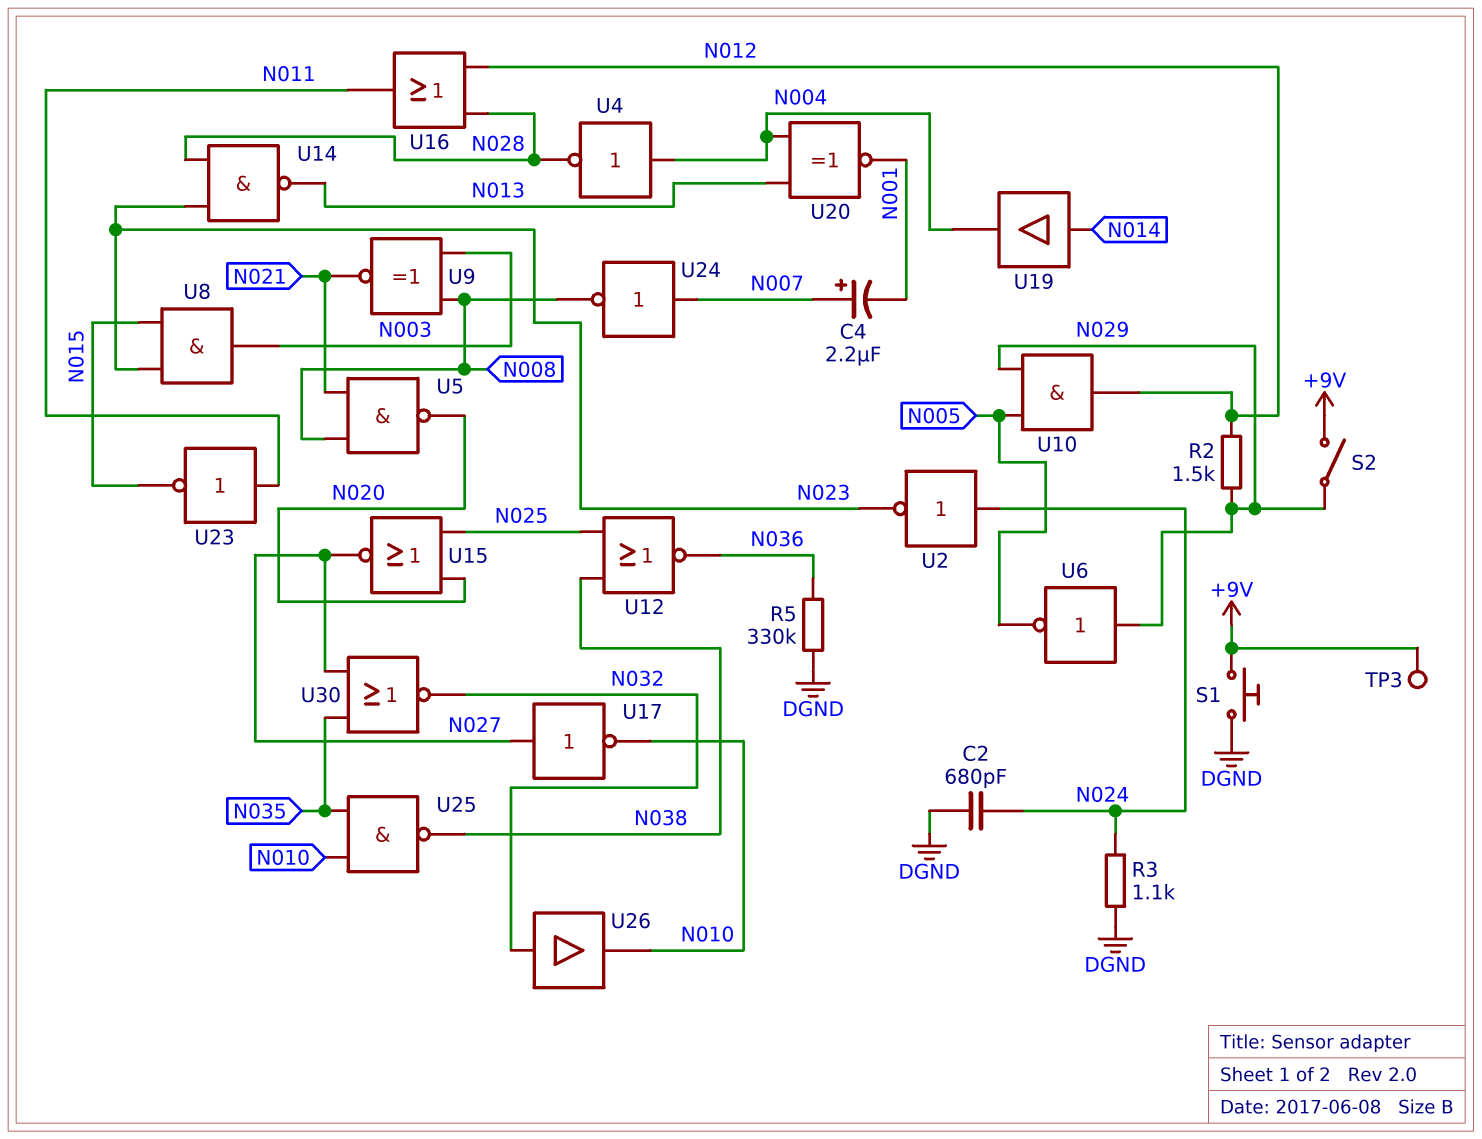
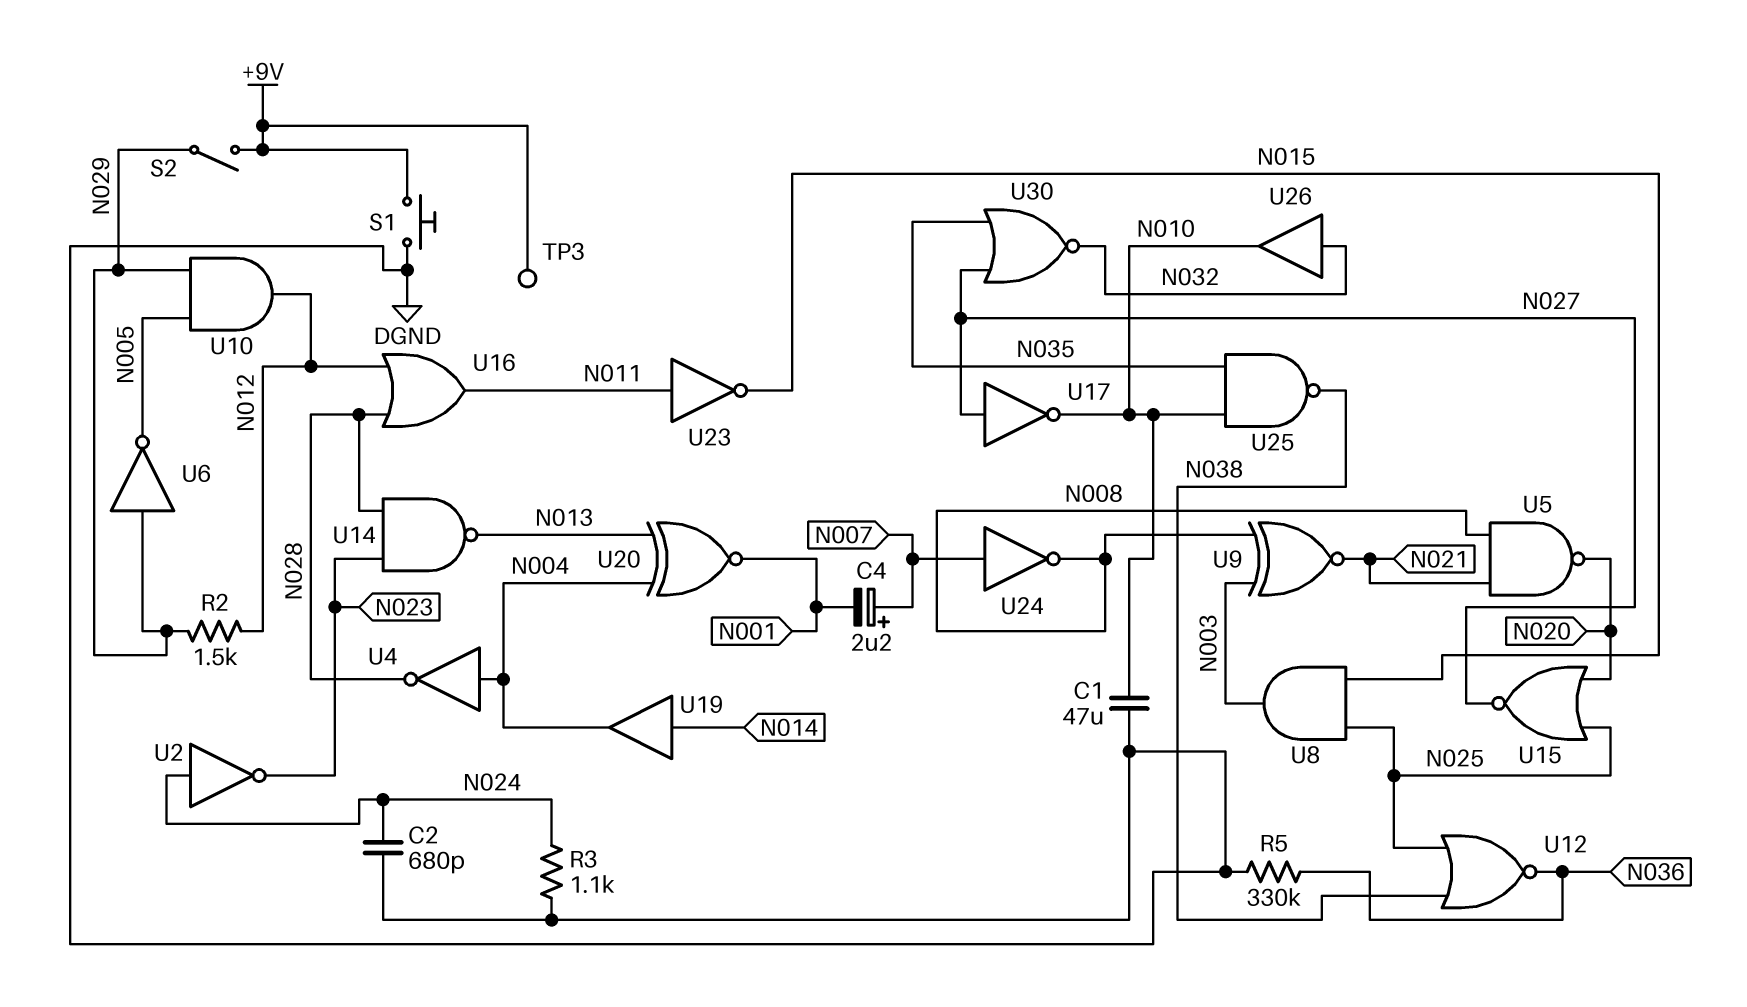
C1: none -> 47uF (DGND, N010)
U8: AND (in N015, in N023, out N003) -> AND (in N015, in N025, out N003)

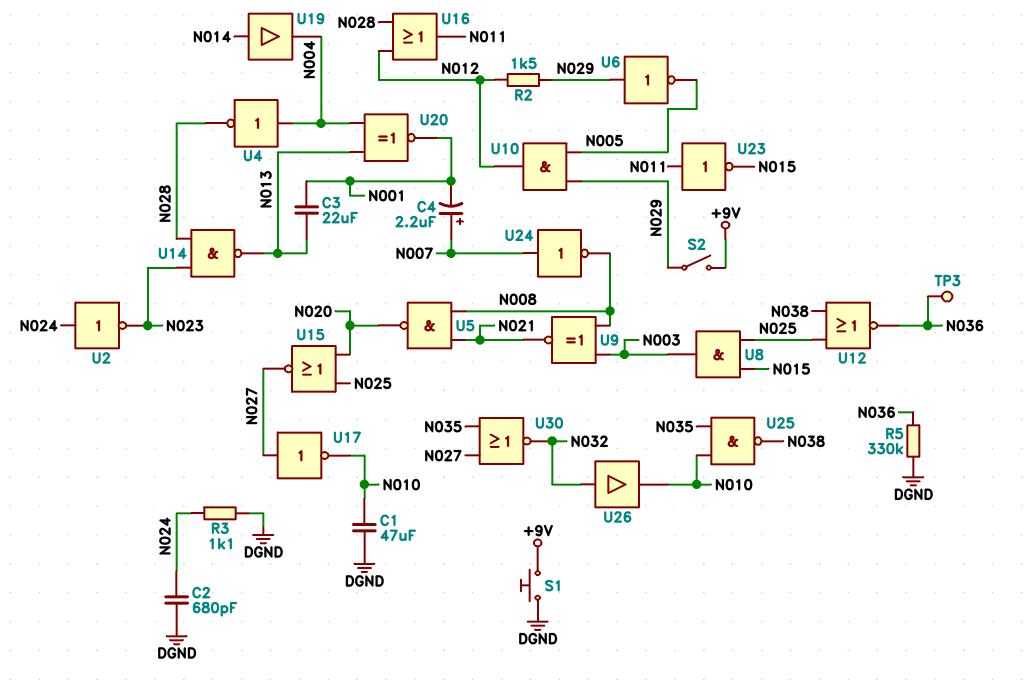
C3: none -> 22uF (N001, N013)
TP3: test point (+9V) -> test point (N036)

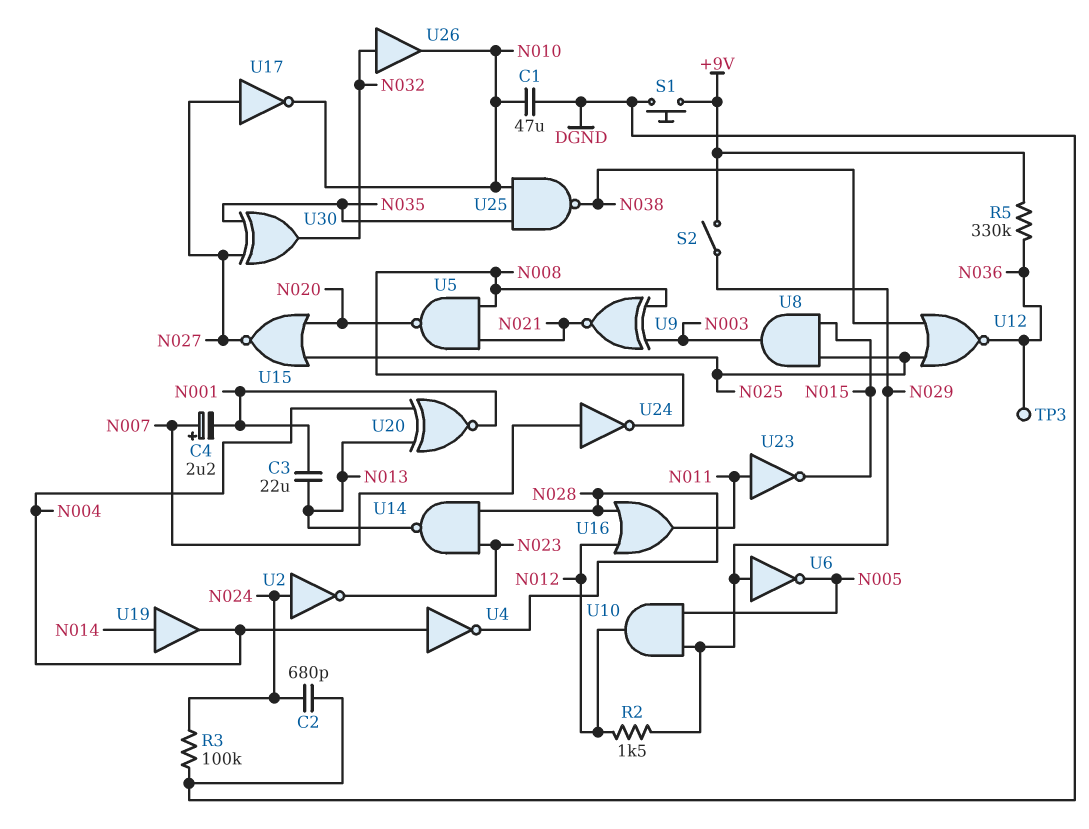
R3: 1.1k (DGND, N024) -> 100k (DGND, N024)
R5: 330k (DGND, N036) -> 330k (+9V, N036)
U30: NOR (in N027, in N035, out N032) -> XOR (in N027, in N035, out N032)

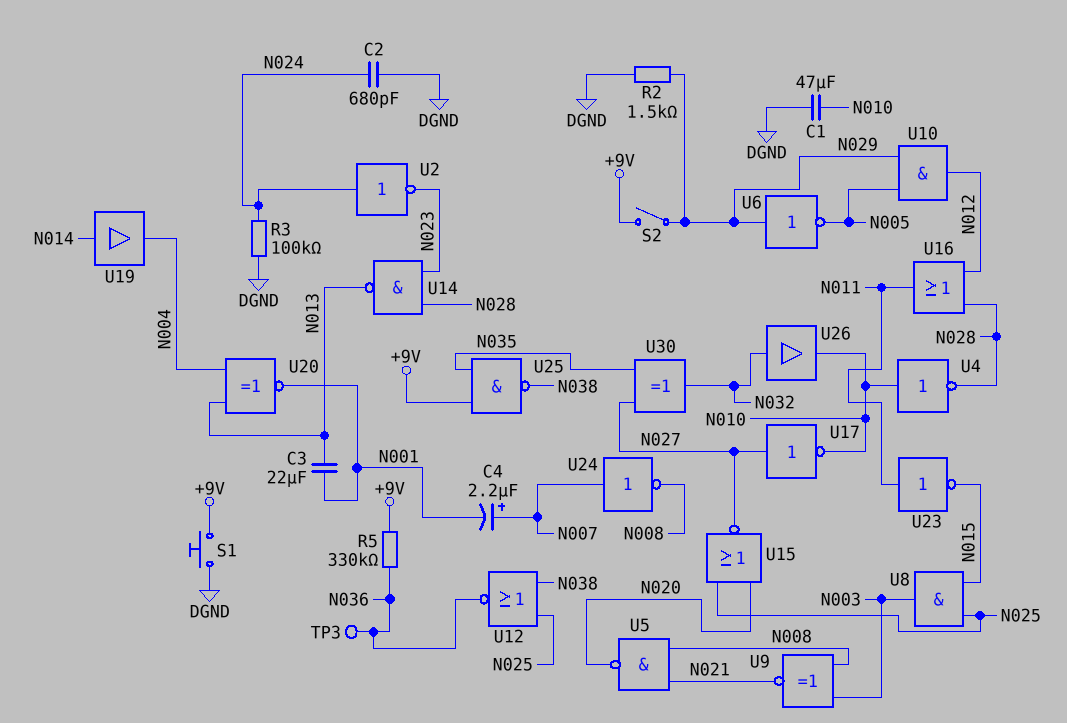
R2: 1.5k (N012, N029) -> 1.5k (DGND, N029)
U4: NOT (in N004, out N028) -> NOT (in N010, out N028)
U25: NAND (in N010, in N035, out N038) -> NAND (in +9V, in N035, out N038)

